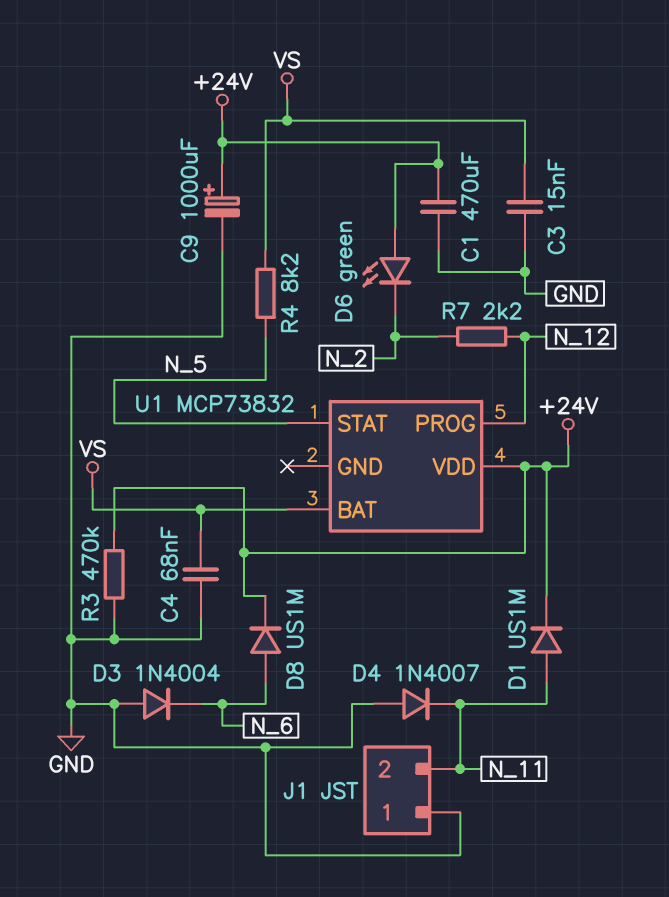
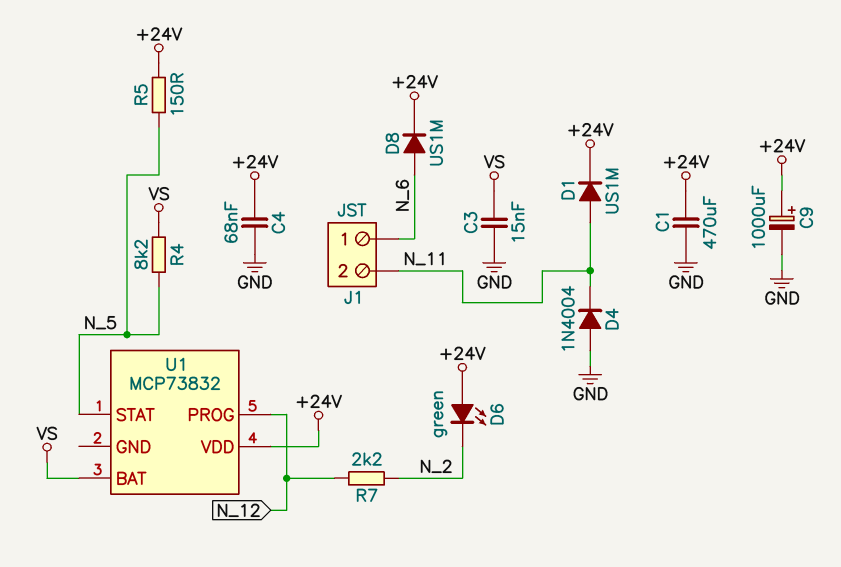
C4: 68nF (GND, VS) -> 68nF (+24V, GND)
D3: diode 1N4004 (A GND, K N_6) -> none
D4: diode 1N4007 (A GND, K N_11) -> diode 1N4004 (A GND, K N_11)
J1 pin 1: GND -> N_6
R3: 470k (+24V, GND) -> none
R5: none -> 150 (+24V, N_5)

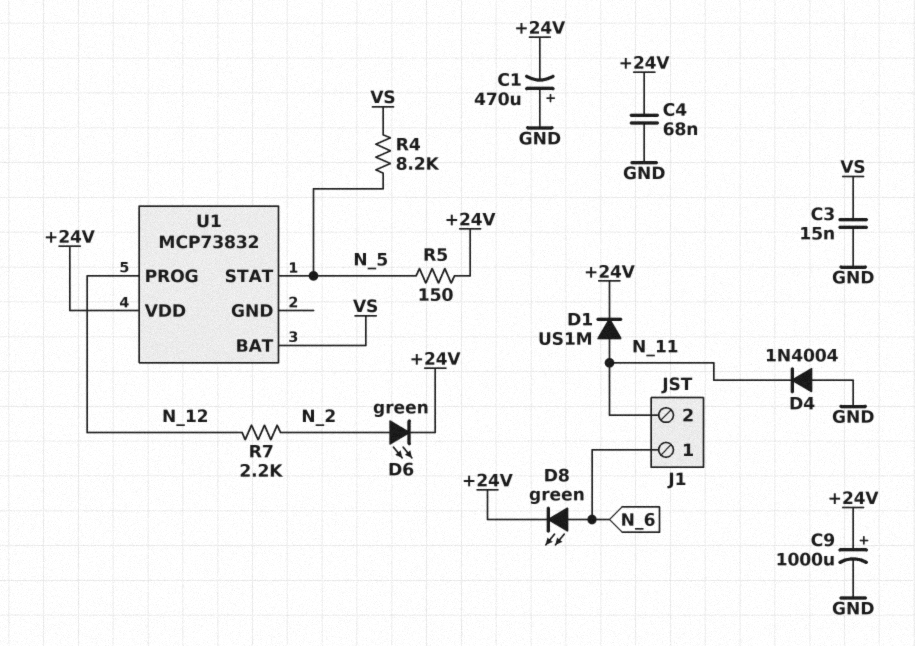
C1: 470uF (+24V, GND) -> 470uF (plus GND, minus +24V)
D6: LED green (A +24V, K N_2) -> LED green (A N_2, K +24V)
D8: diode US1M (A N_6, K +24V) -> LED green (A N_6, K +24V)

